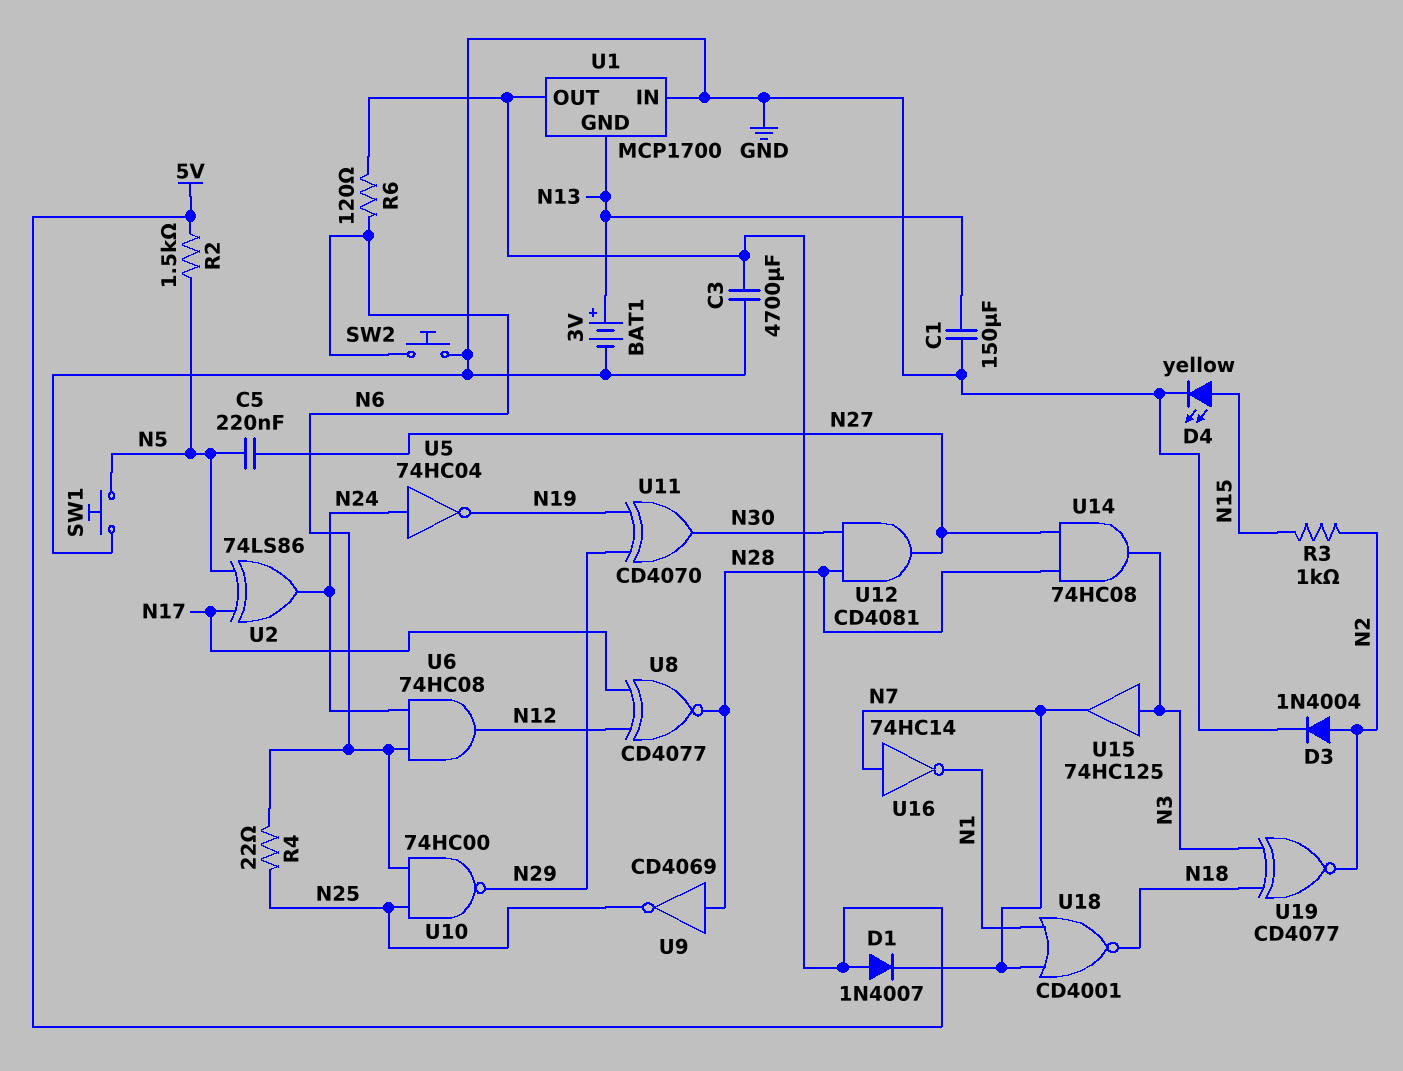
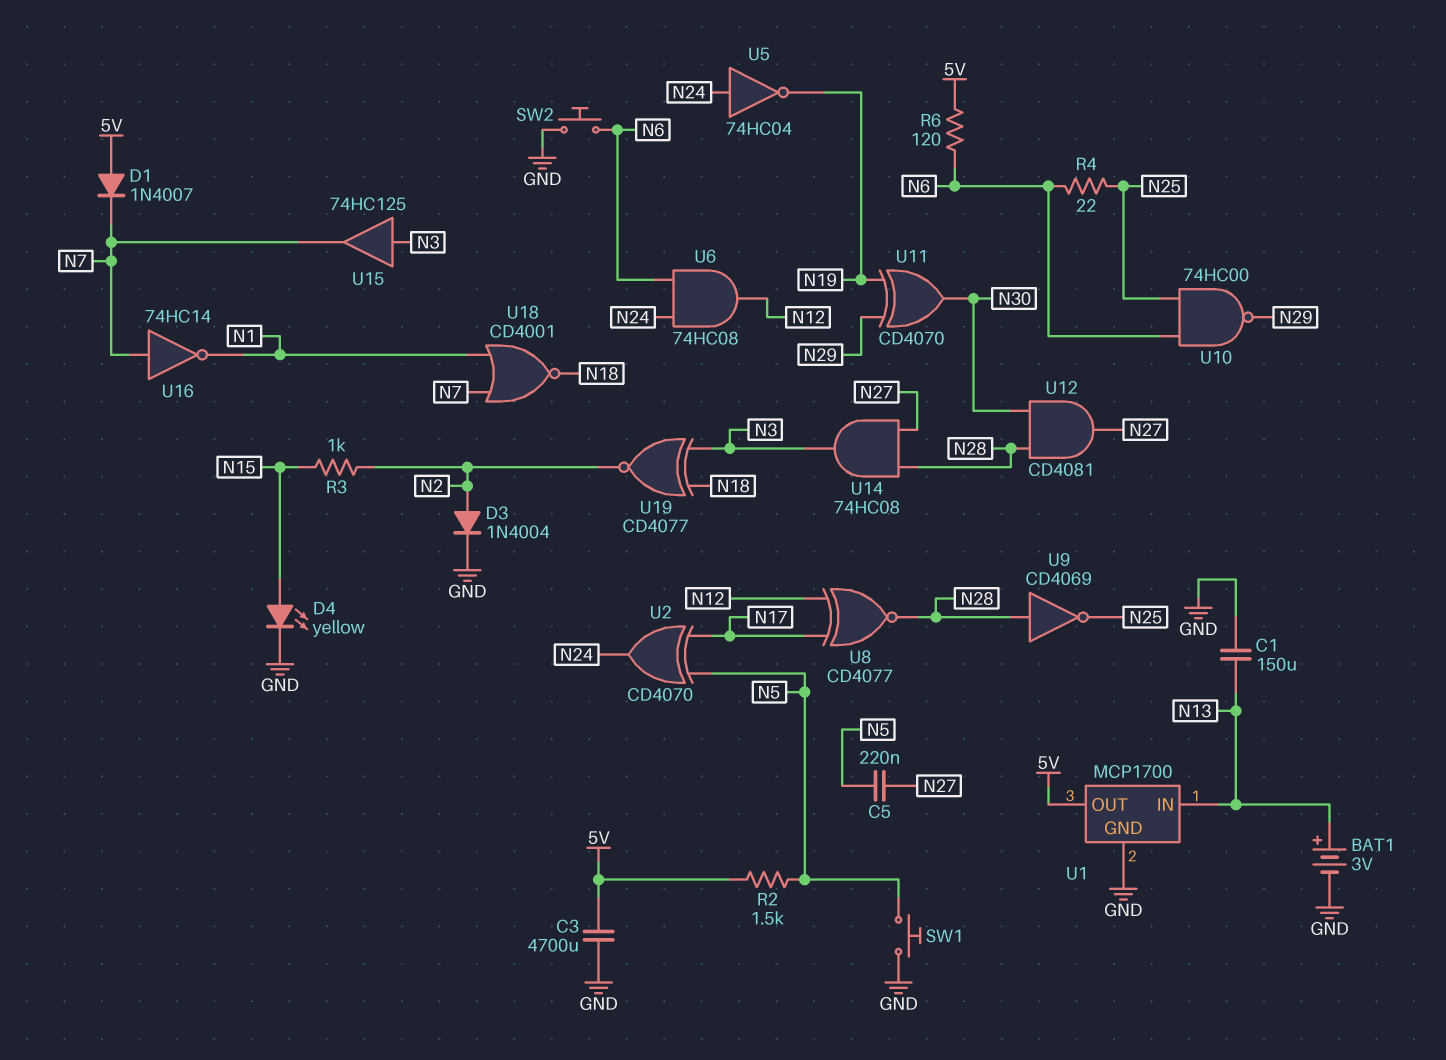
U1 pin GND: N13 -> GND
U1 pin IN: GND -> N13
U2: XOR 74LS86 (in N5, in N17, out N24) -> XOR CD4070 (in N5, in N17, out N24)

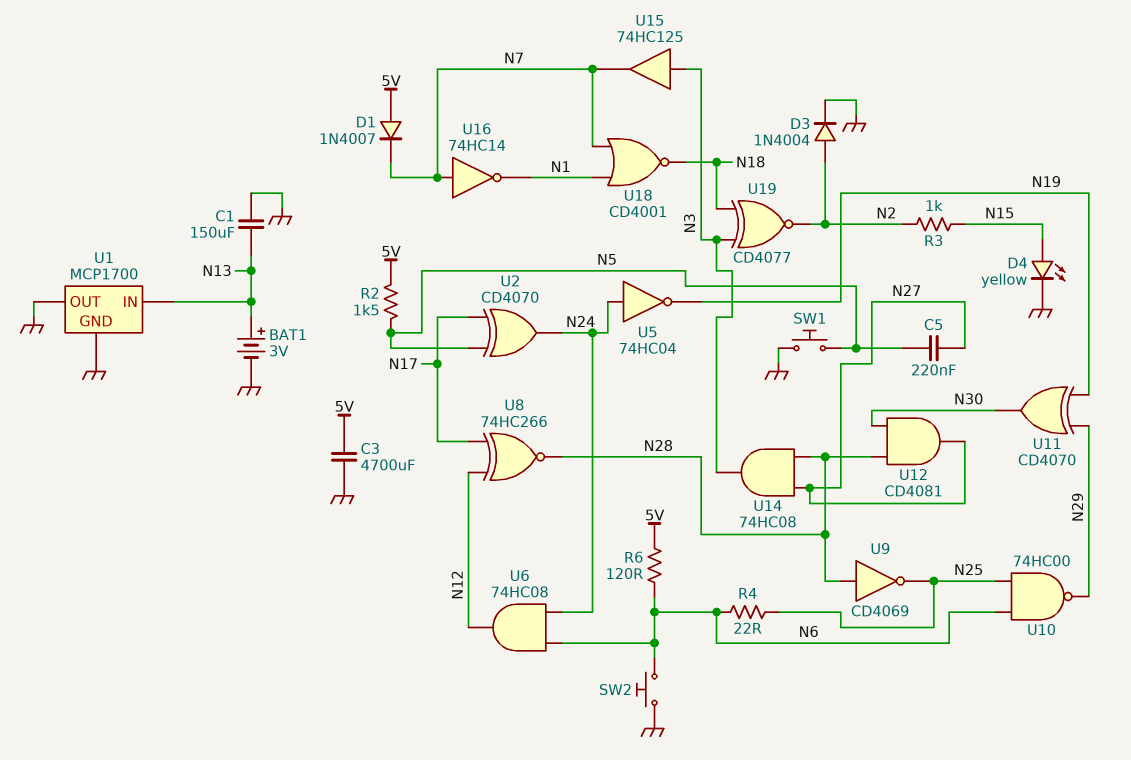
U1 pin OUT: 5V -> GND
U8: XNOR CD4077 (in N12, in N17, out N28) -> XNOR 74HC266 (in N12, in N17, out N28)

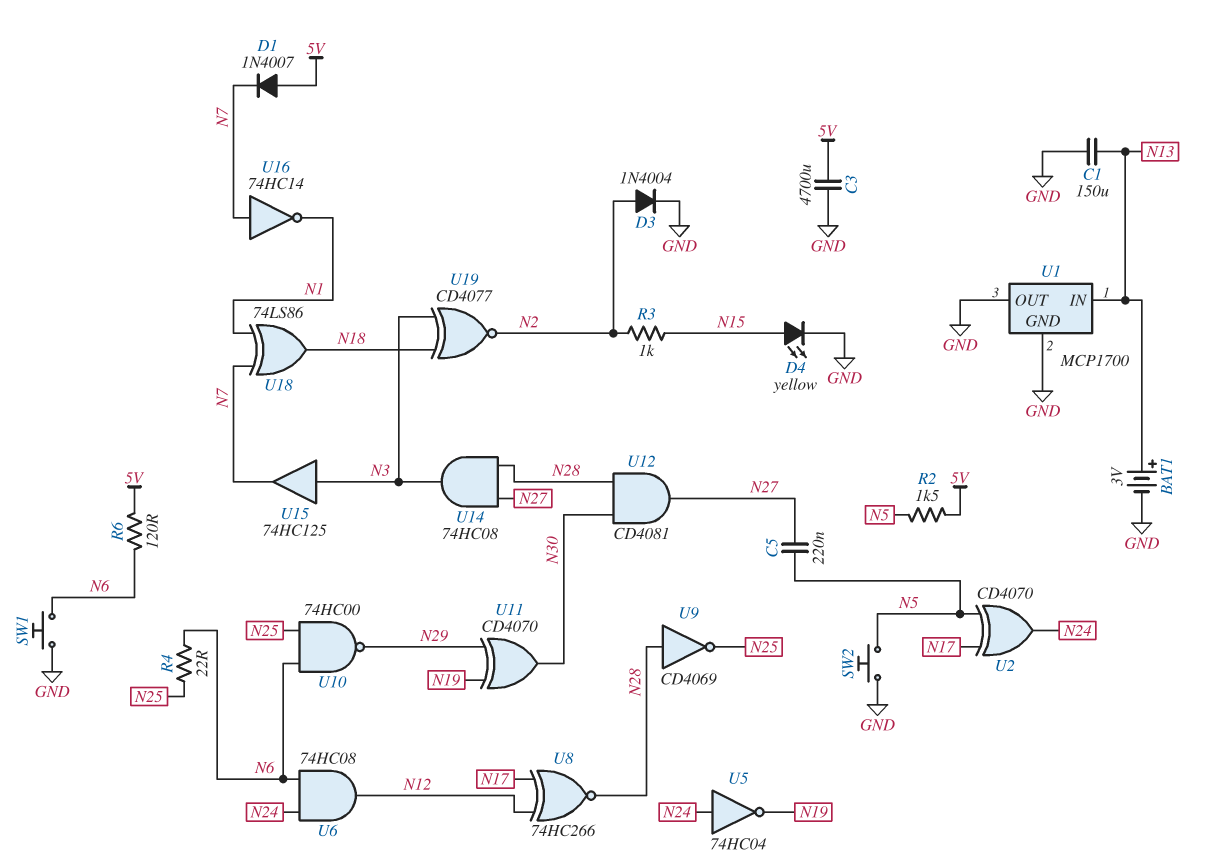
SW1: button (GND, N5) -> button (GND, N6)
SW2: button (GND, N6) -> button (GND, N5)
U18: NOR CD4001 (in N1, in N7, out N18) -> XOR 74LS86 (in N1, in N7, out N18)

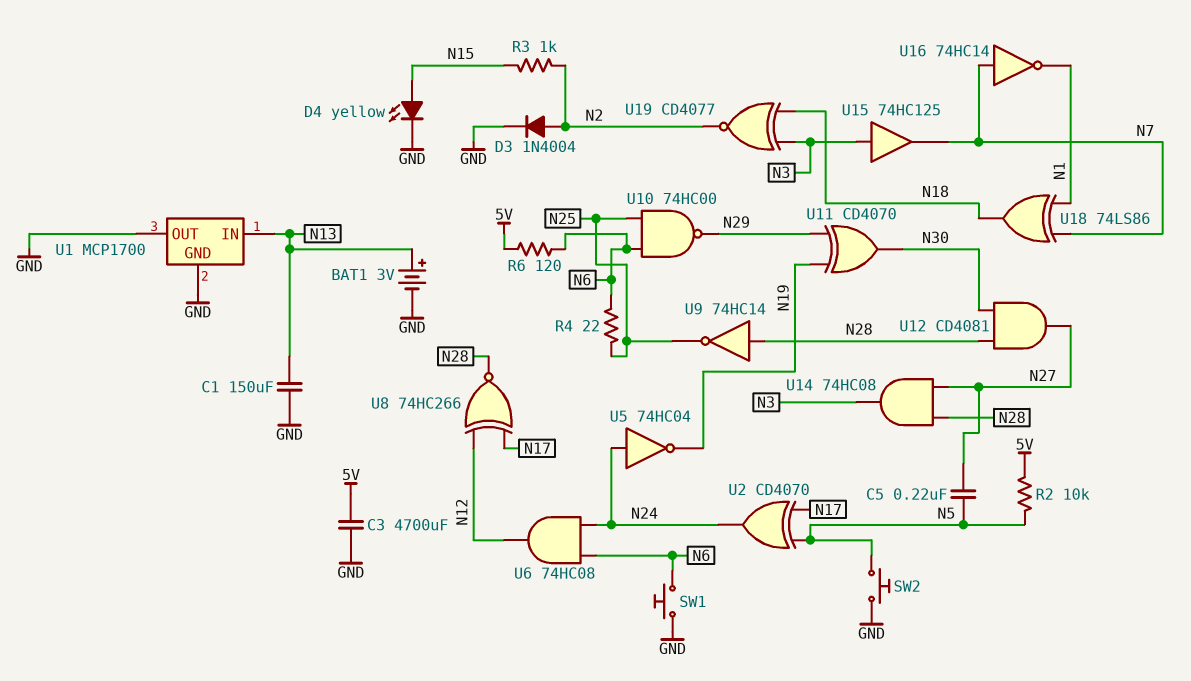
D1: diode 1N4007 (A 5V, K N7) -> none
R2: 1.5k (5V, N5) -> 10k (5V, N5)
U9: NOT CD4069 (in N28, out N25) -> NOT 74HC14 (in N28, out N25)

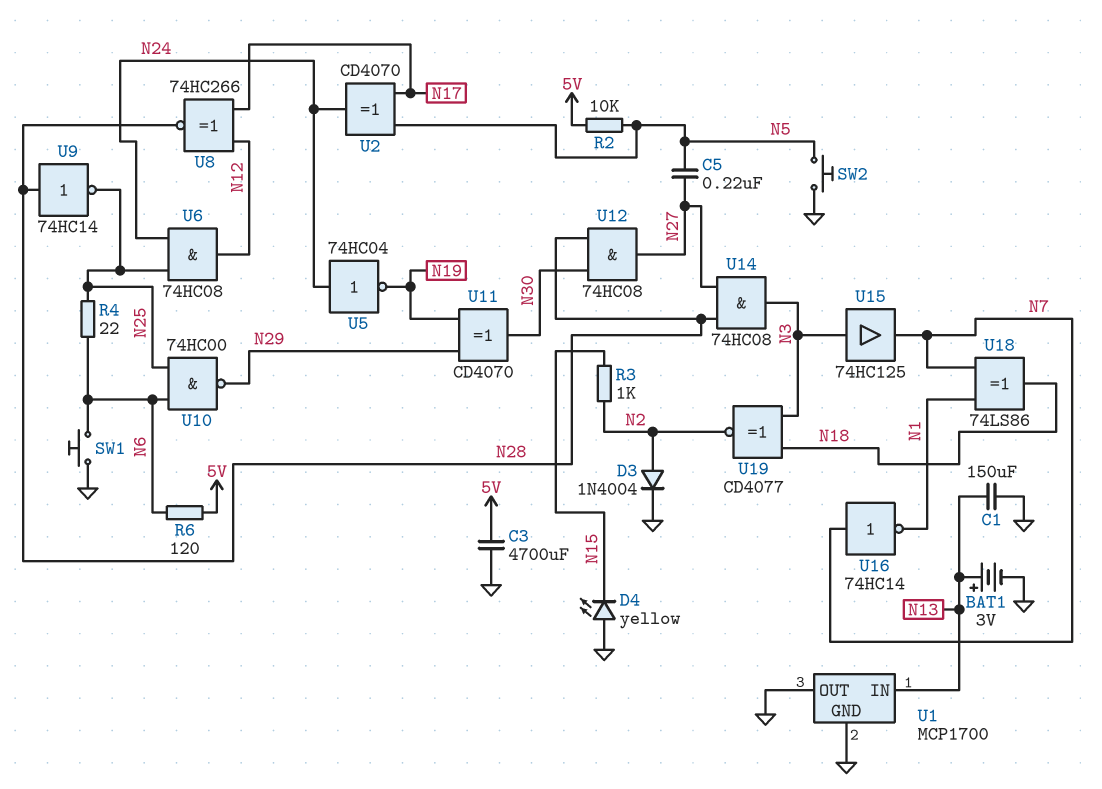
D4: LED yellow (A N15, K GND) -> LED yellow (A GND, K N15)
U6: AND 74HC08 (in N6, in N24, out N12) -> AND 74HC08 (in N24, in N25, out N12)
U12: AND CD4081 (in N28, in N30, out N27) -> AND 74HC08 (in N28, in N30, out N27)

